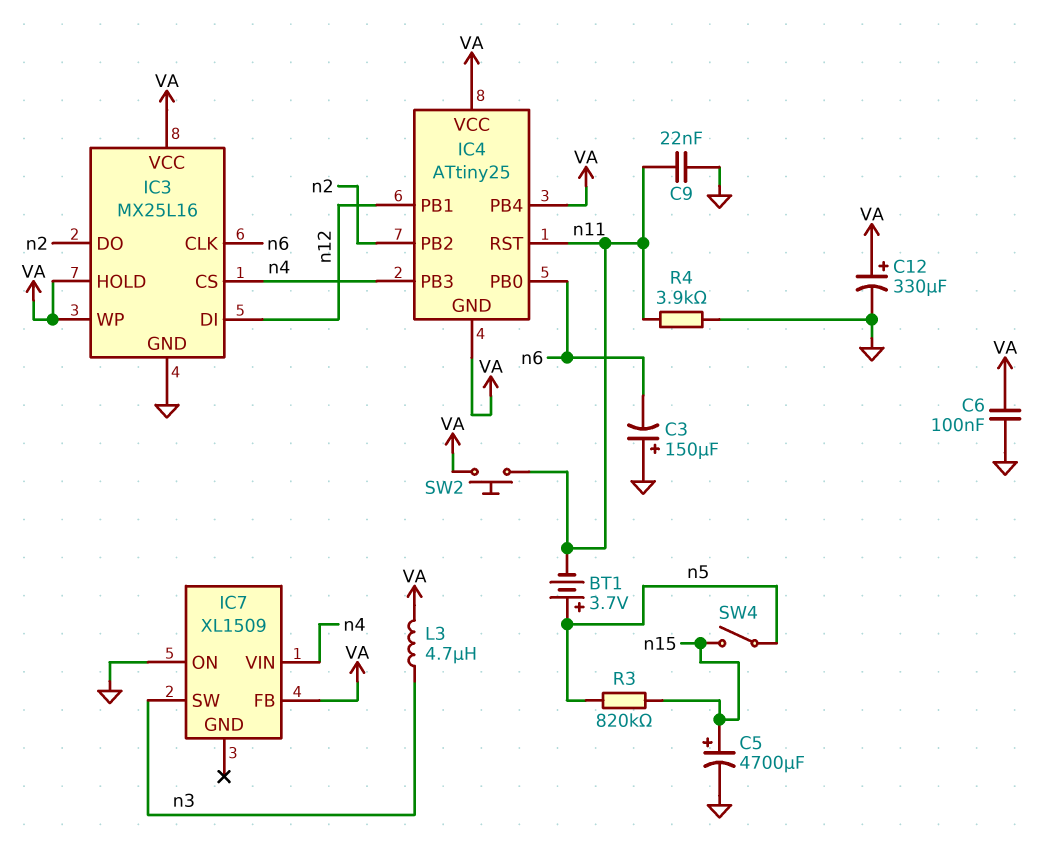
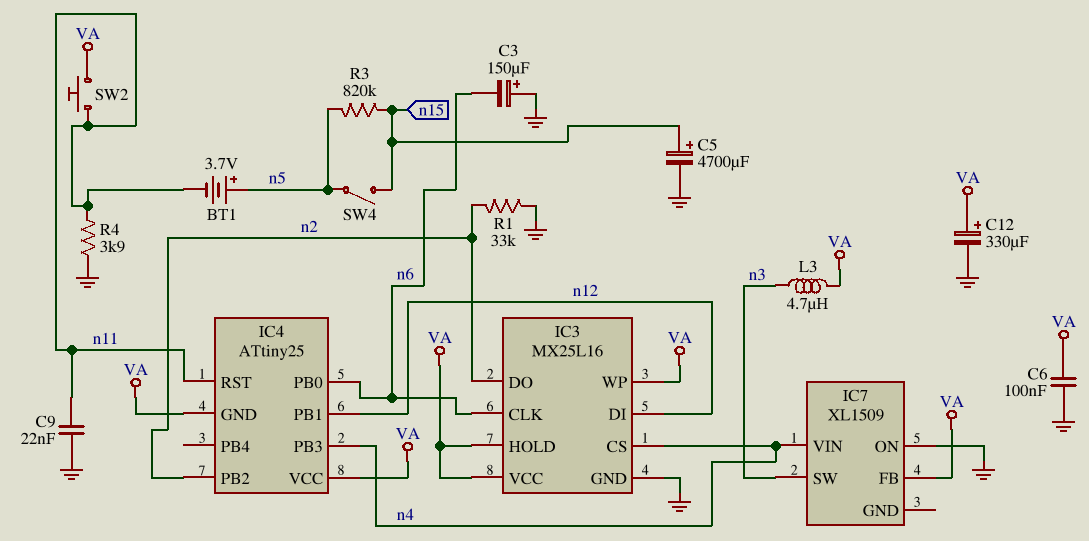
IC4 pin PB4: VA -> none
R1: none -> 33k (GND, n2)

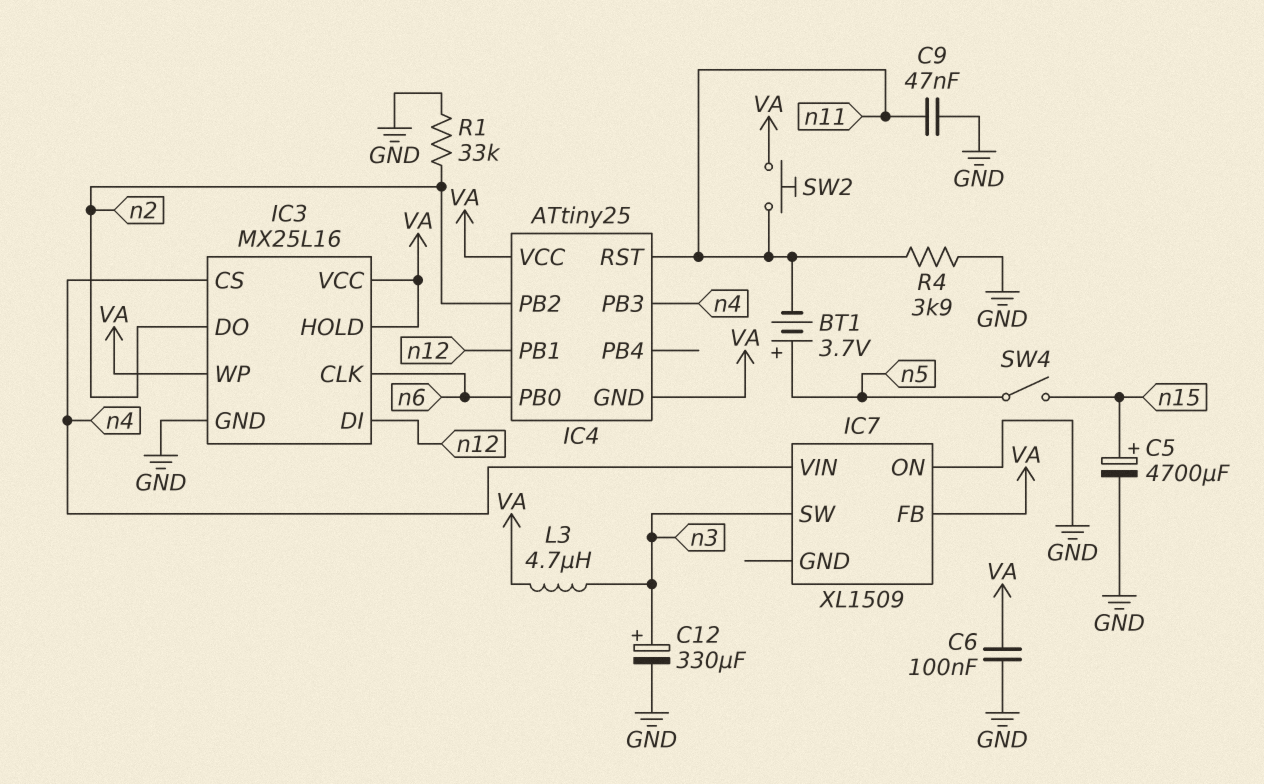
C3: 150uF (plus GND, minus n6) -> none
C9: 22nF (GND, n11) -> 47nF (GND, n11)
C12: 330uF (plus VA, minus GND) -> 330uF (plus n3, minus GND)
R3: 820k (n5, n15) -> none

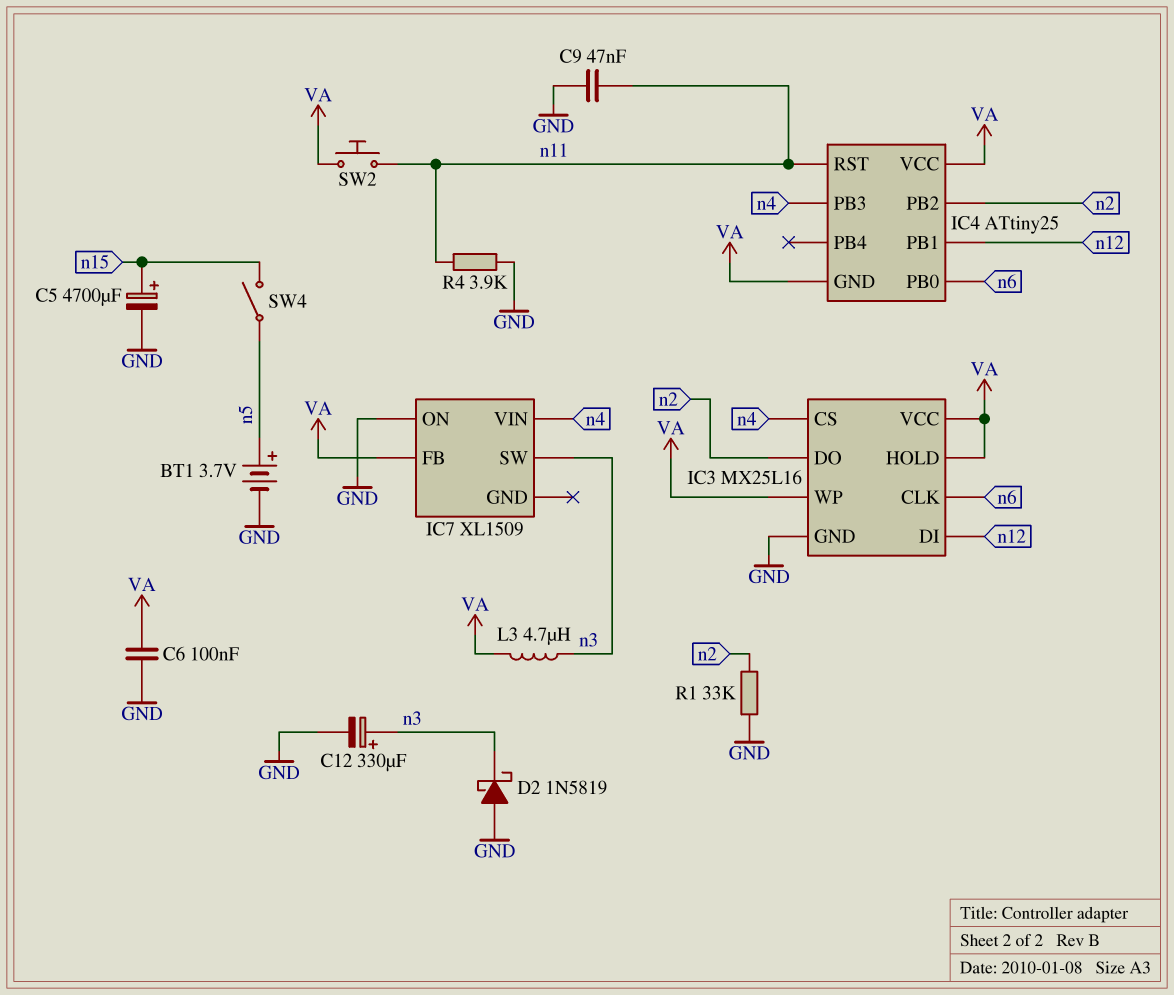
BT1: 3.7V (plus n5, minus n11) -> 3.7V (plus n5, minus GND)
D2: none -> schottky 1N5819 (A GND, K n3)

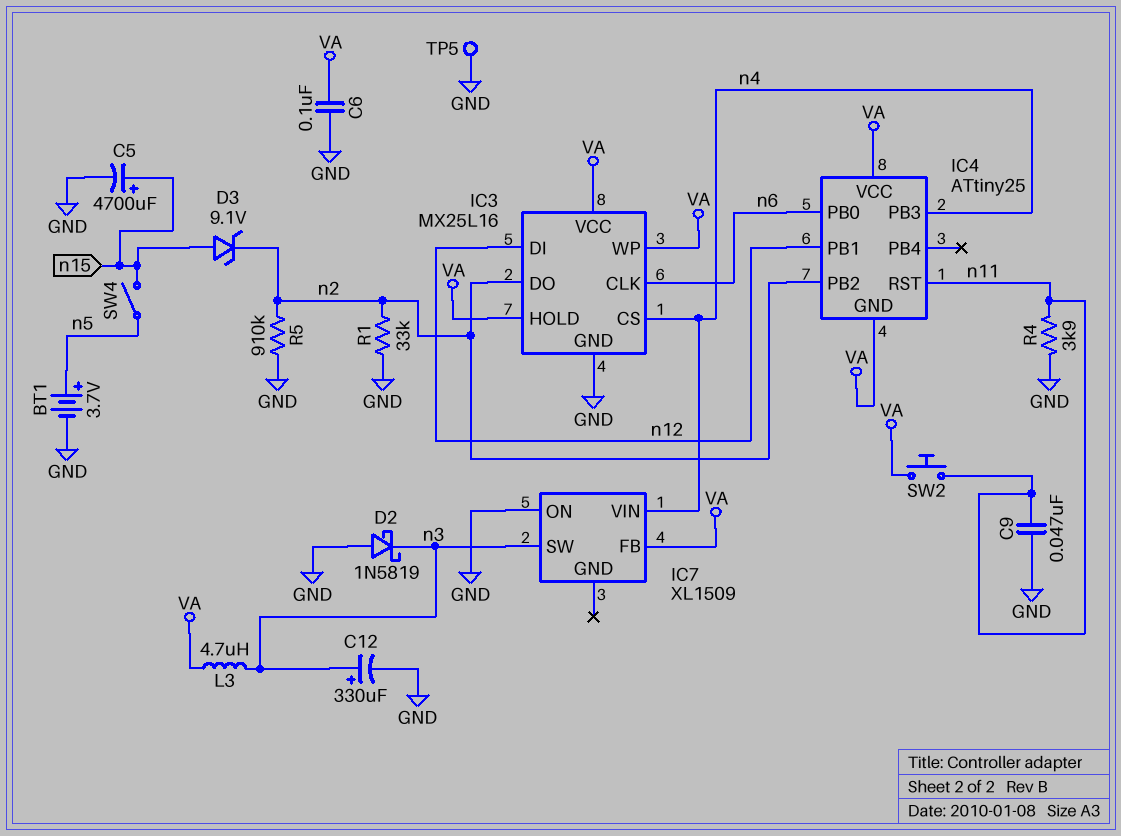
D3: none -> zener 9.1V (A n15, K n2)
R5: none -> 910k (GND, n2)
TP5: none -> test point (GND)

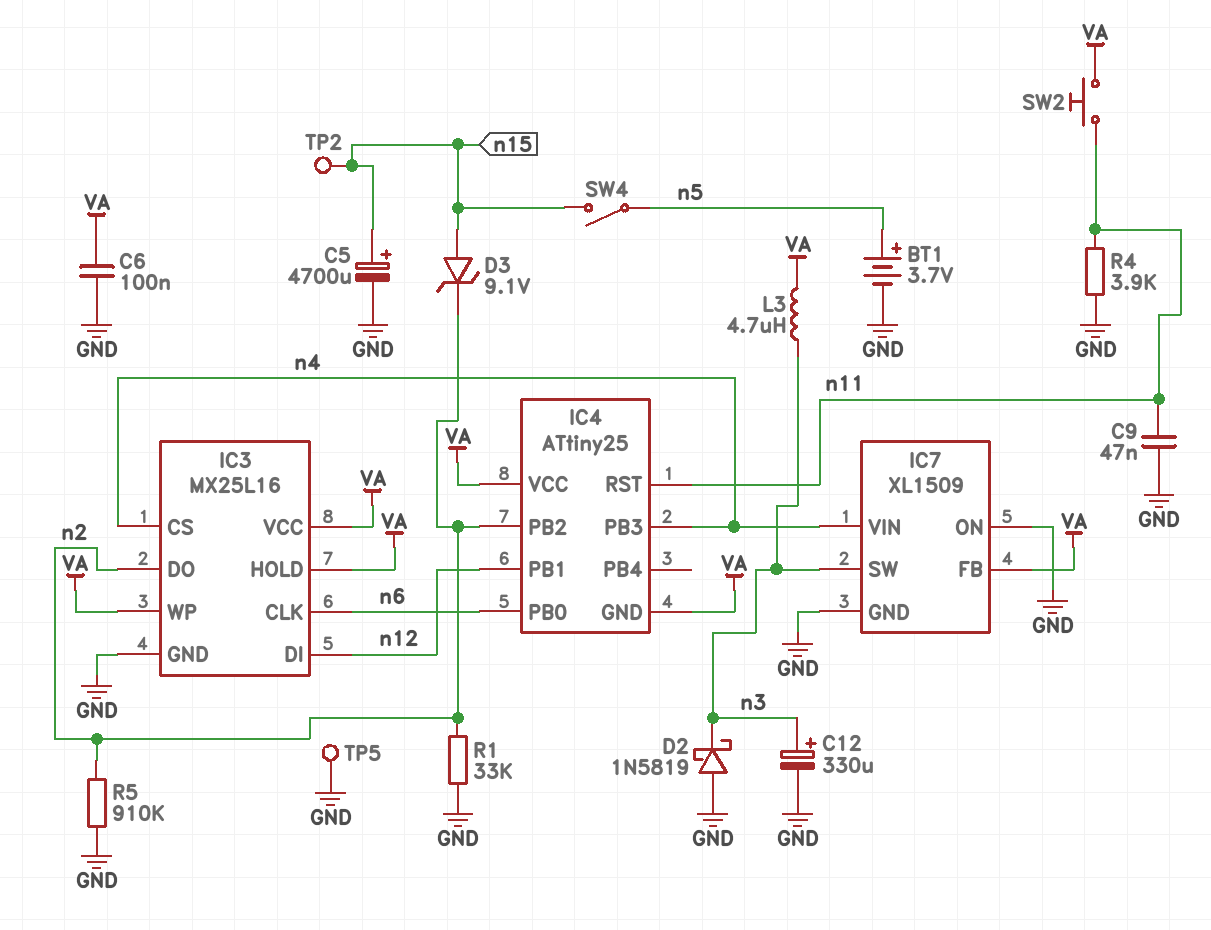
IC7 pin GND: none -> GND
TP2: none -> test point (n15)

